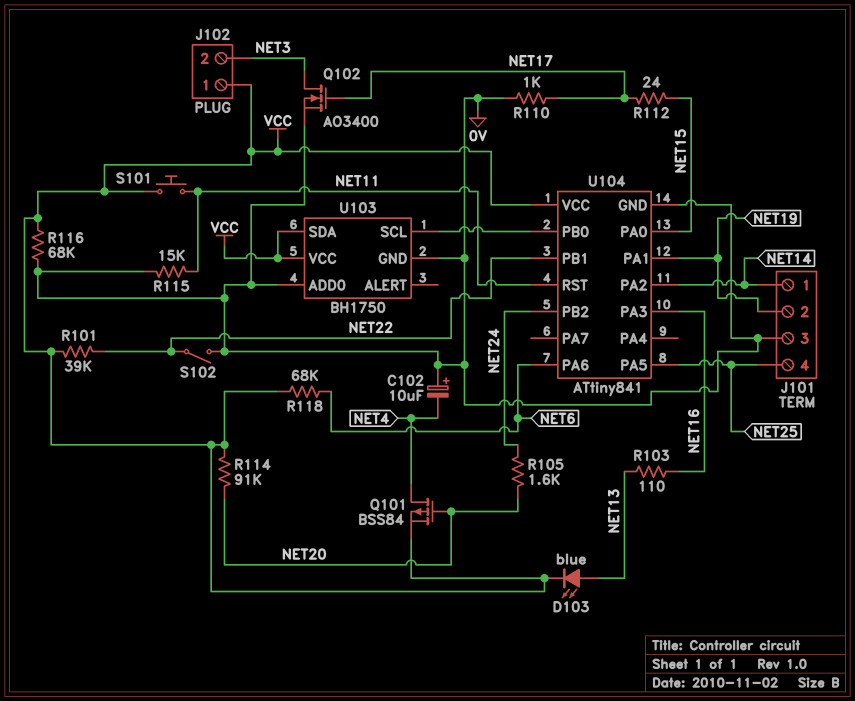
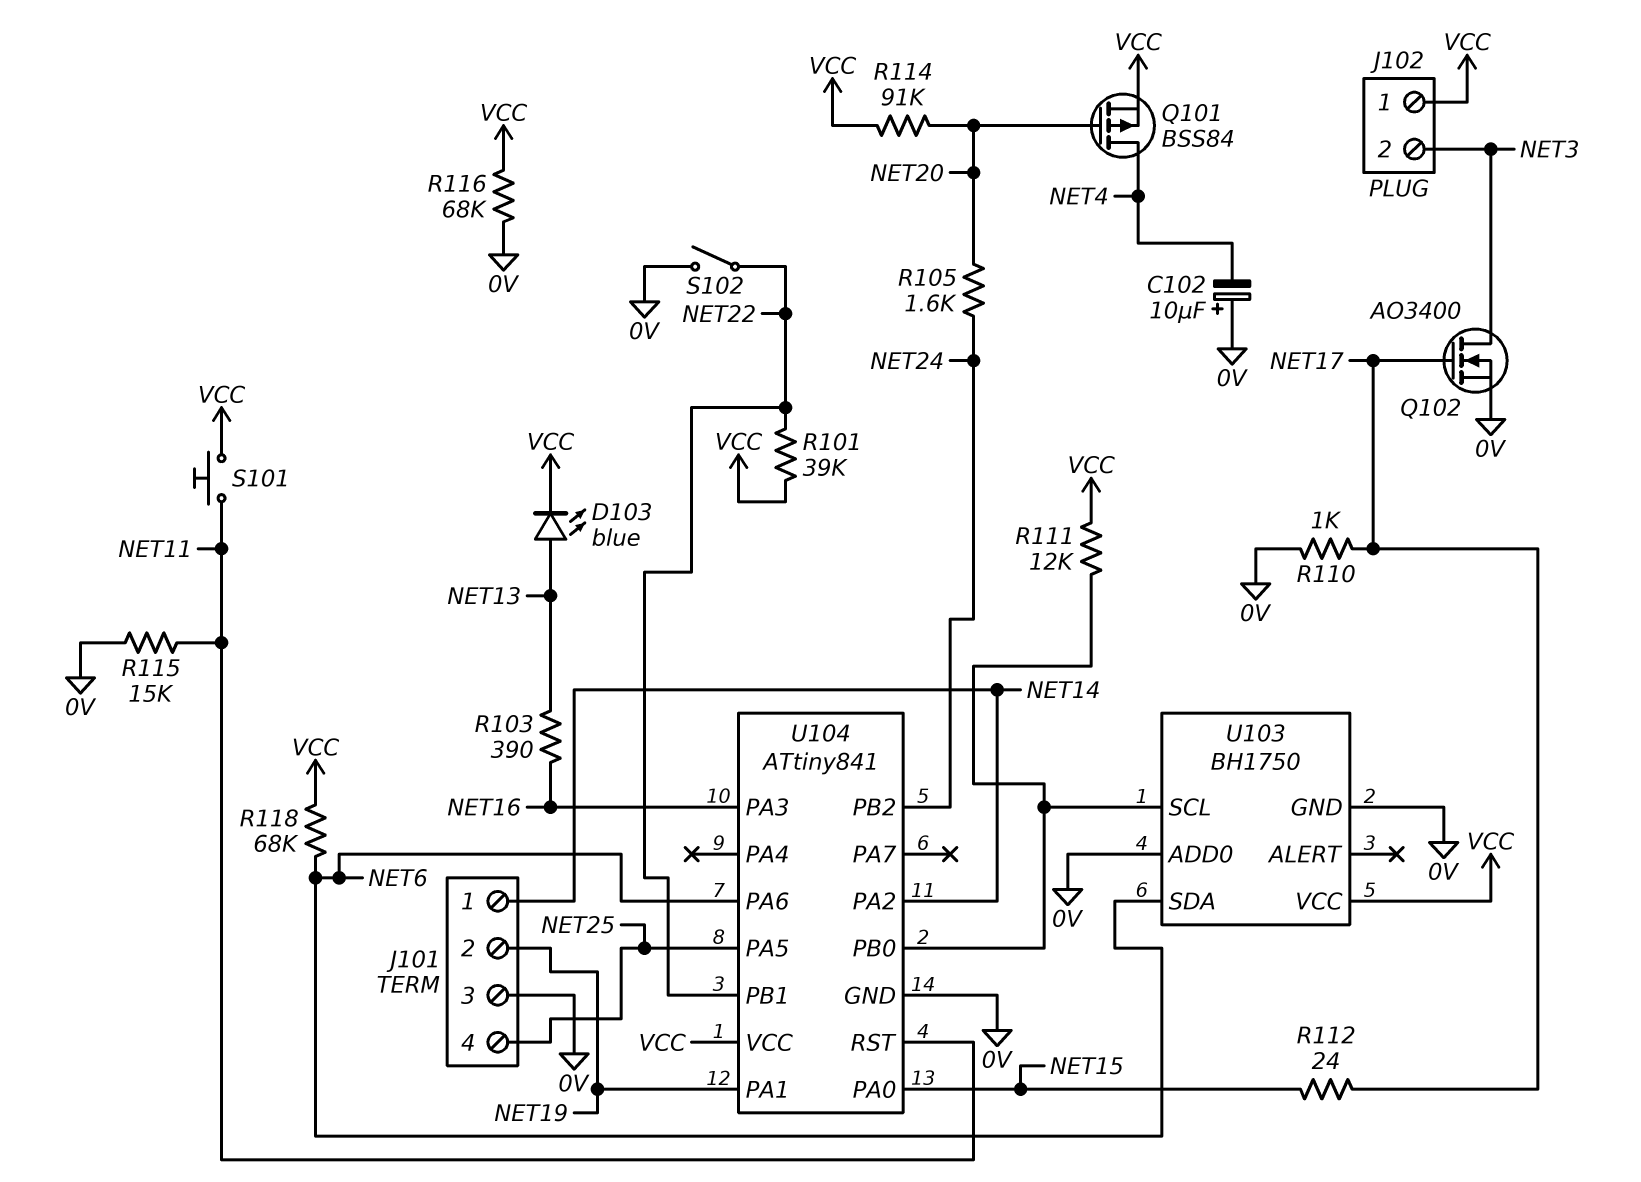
R103: 110 (NET13, NET16) -> 390 (NET13, NET16)
R111: none -> 12k (U103/SCL, VCC)
U103 pin SDA: VCC -> NET6

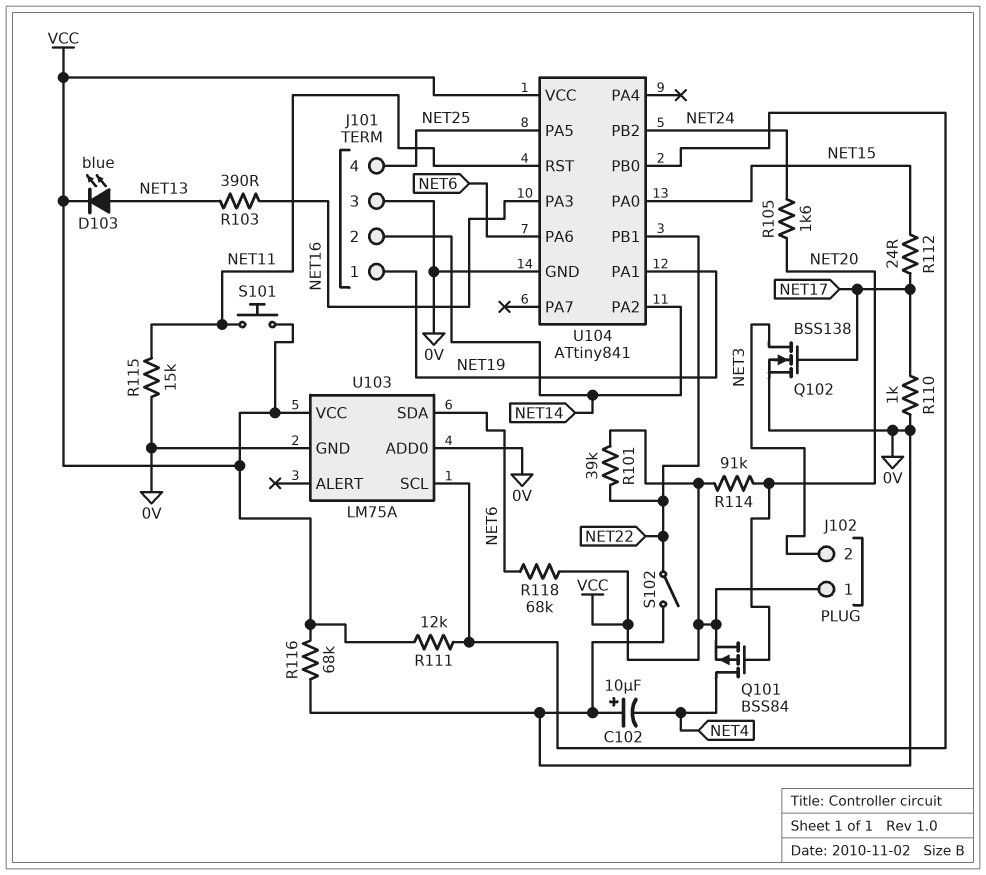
J101 pin 1: NET14 -> NET19
J101 pin 2: NET19 -> NET14
Q102: NMOS AO3400 (G NET17, D NET3, S 0V) -> NMOS BSS138 (G NET17, D NET3, S 0V)
U103: BH1750 -> LM75A

